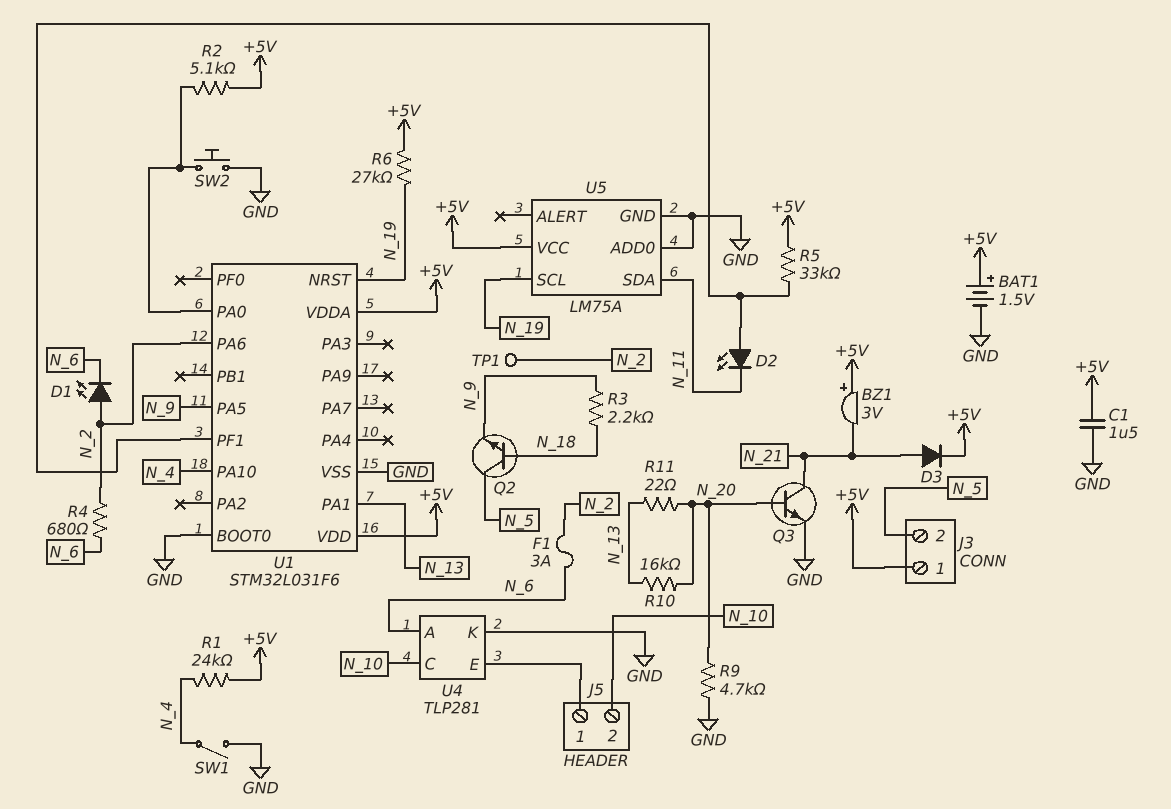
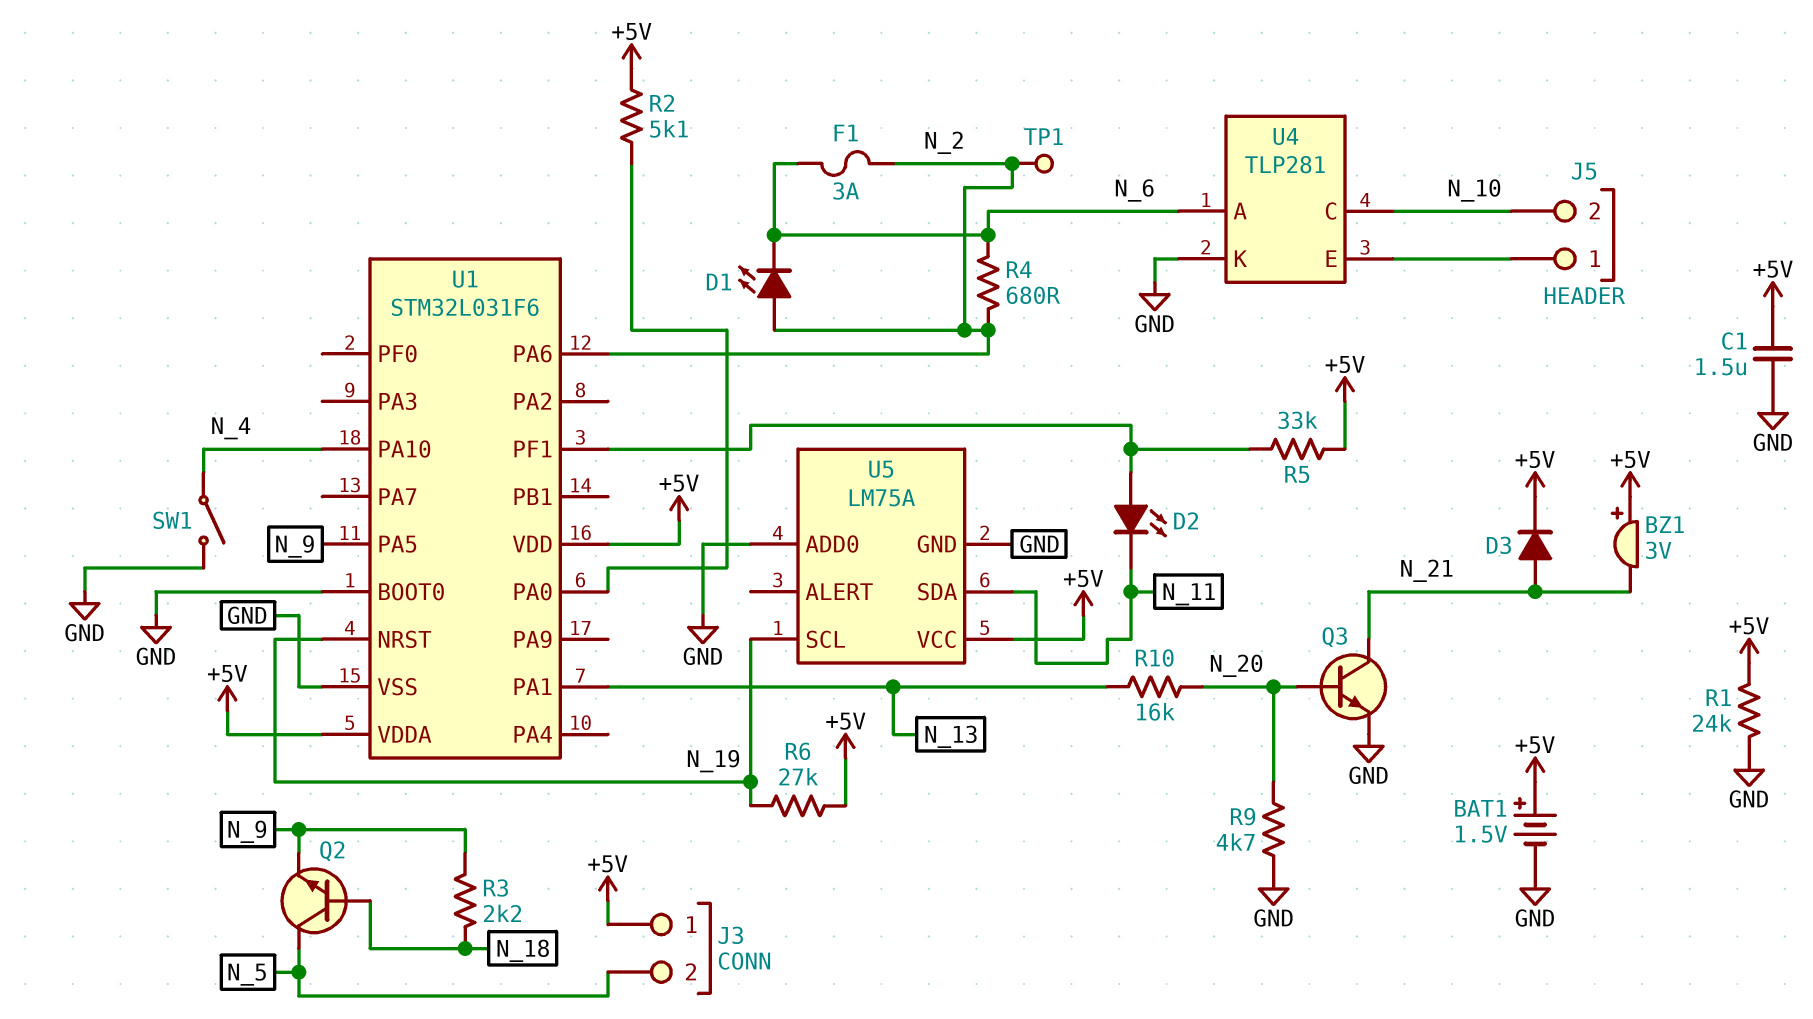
R1: 24k (+5V, N_4) -> 24k (+5V, GND)
R11: 22 (N_13, N_20) -> none
SW2: button (GND, U1/PA0) -> none

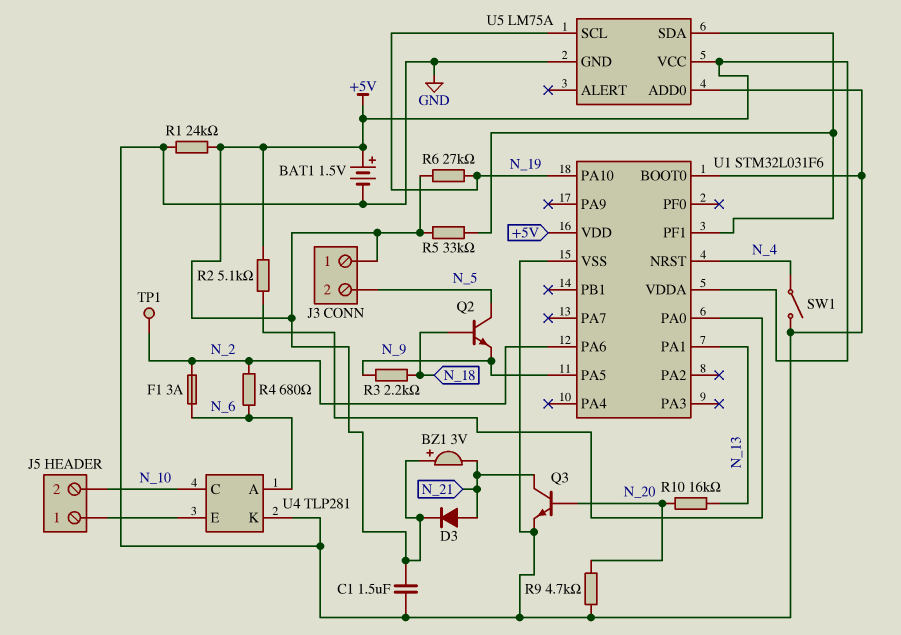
D1: LED (A N_2, K N_6) -> none
D2: LED (A U1/PF1, K N_11) -> none
U1 pin NRST: N_19 -> N_4
U1 pin PA10: N_4 -> N_19
U5 pin SDA: N_11 -> U1/PF1

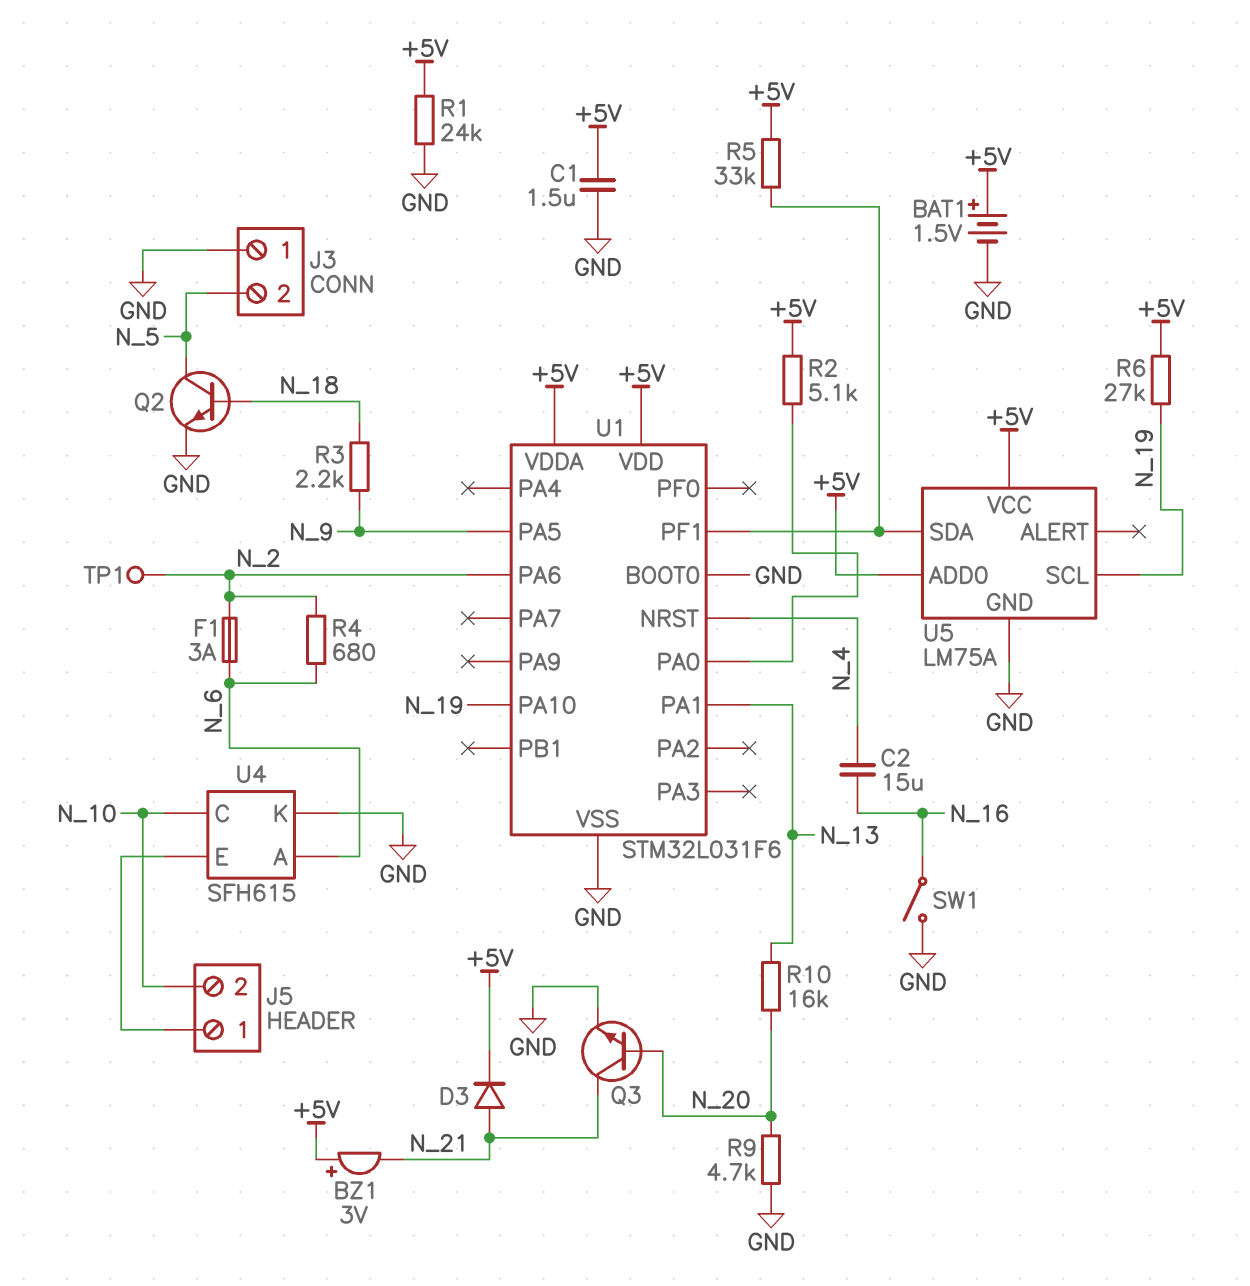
C2: none -> 15uF (N_4, N_16)
J3 pin 1: +5V -> GND
Q2: NPN (B N_18, C N_5, E N_9) -> NPN (B N_18, C N_5, E GND)
SW1: switch (GND, N_4) -> switch (GND, N_16)
U4: TLP281 -> SFH615
U5 pin ADD0: GND -> +5V

